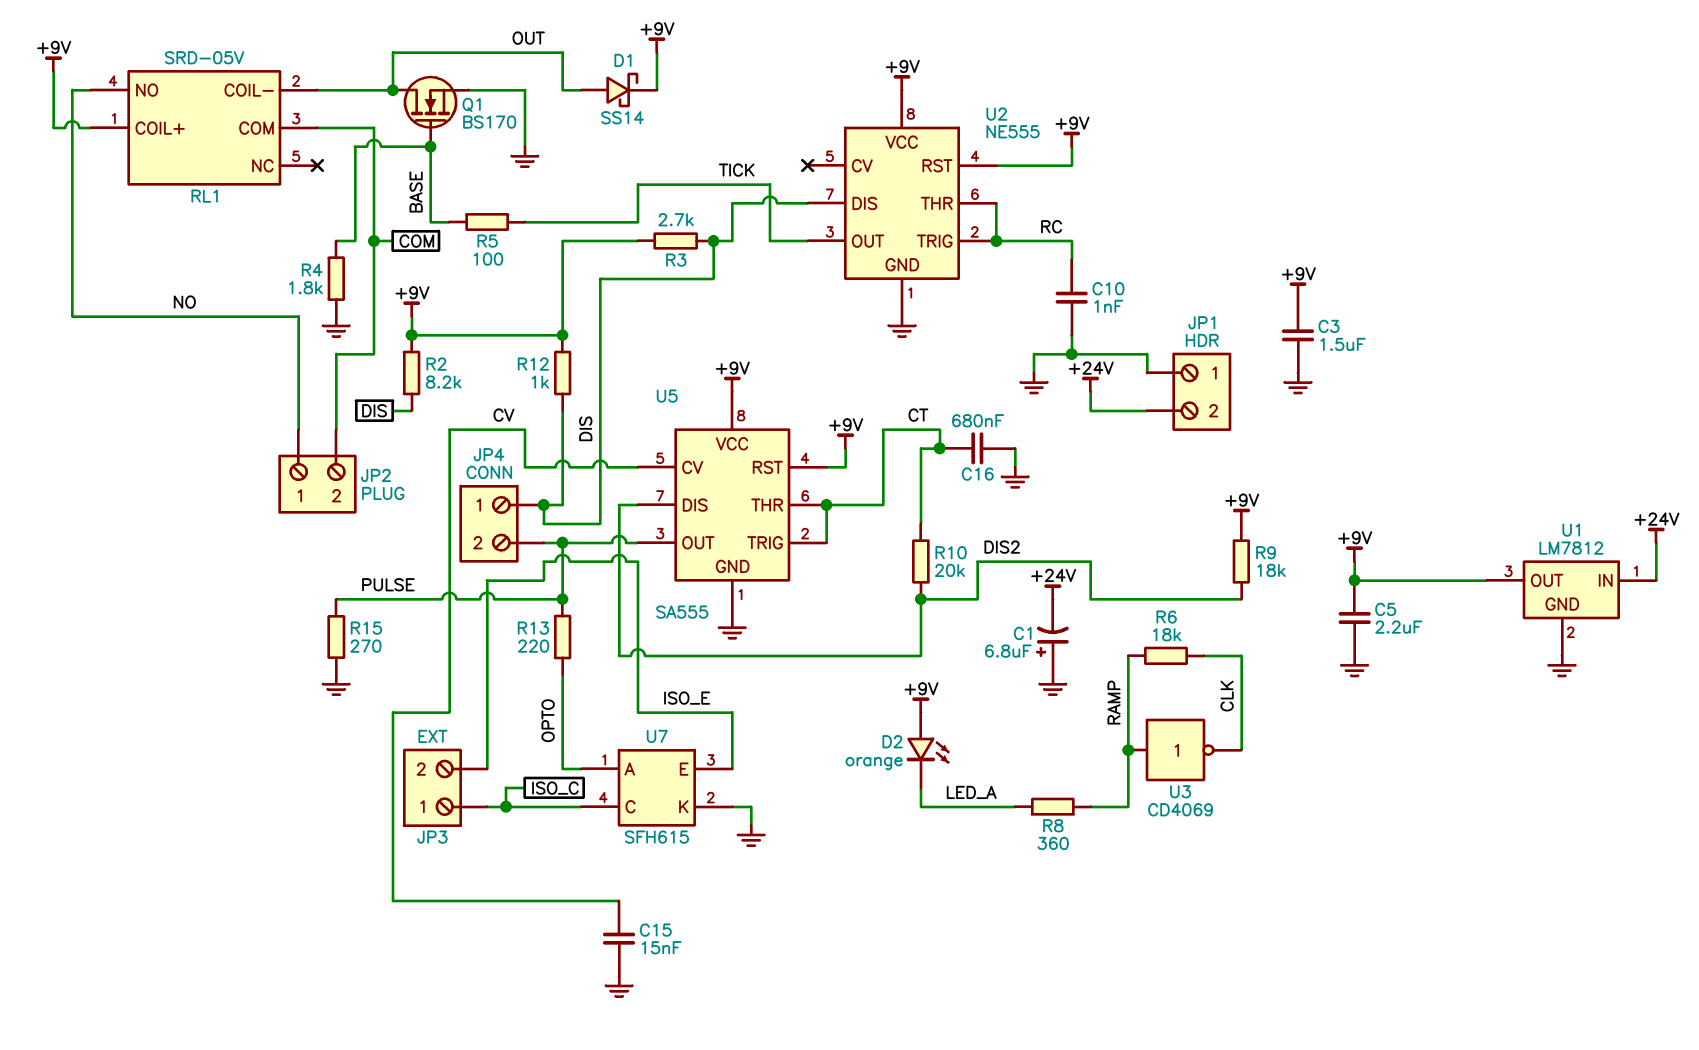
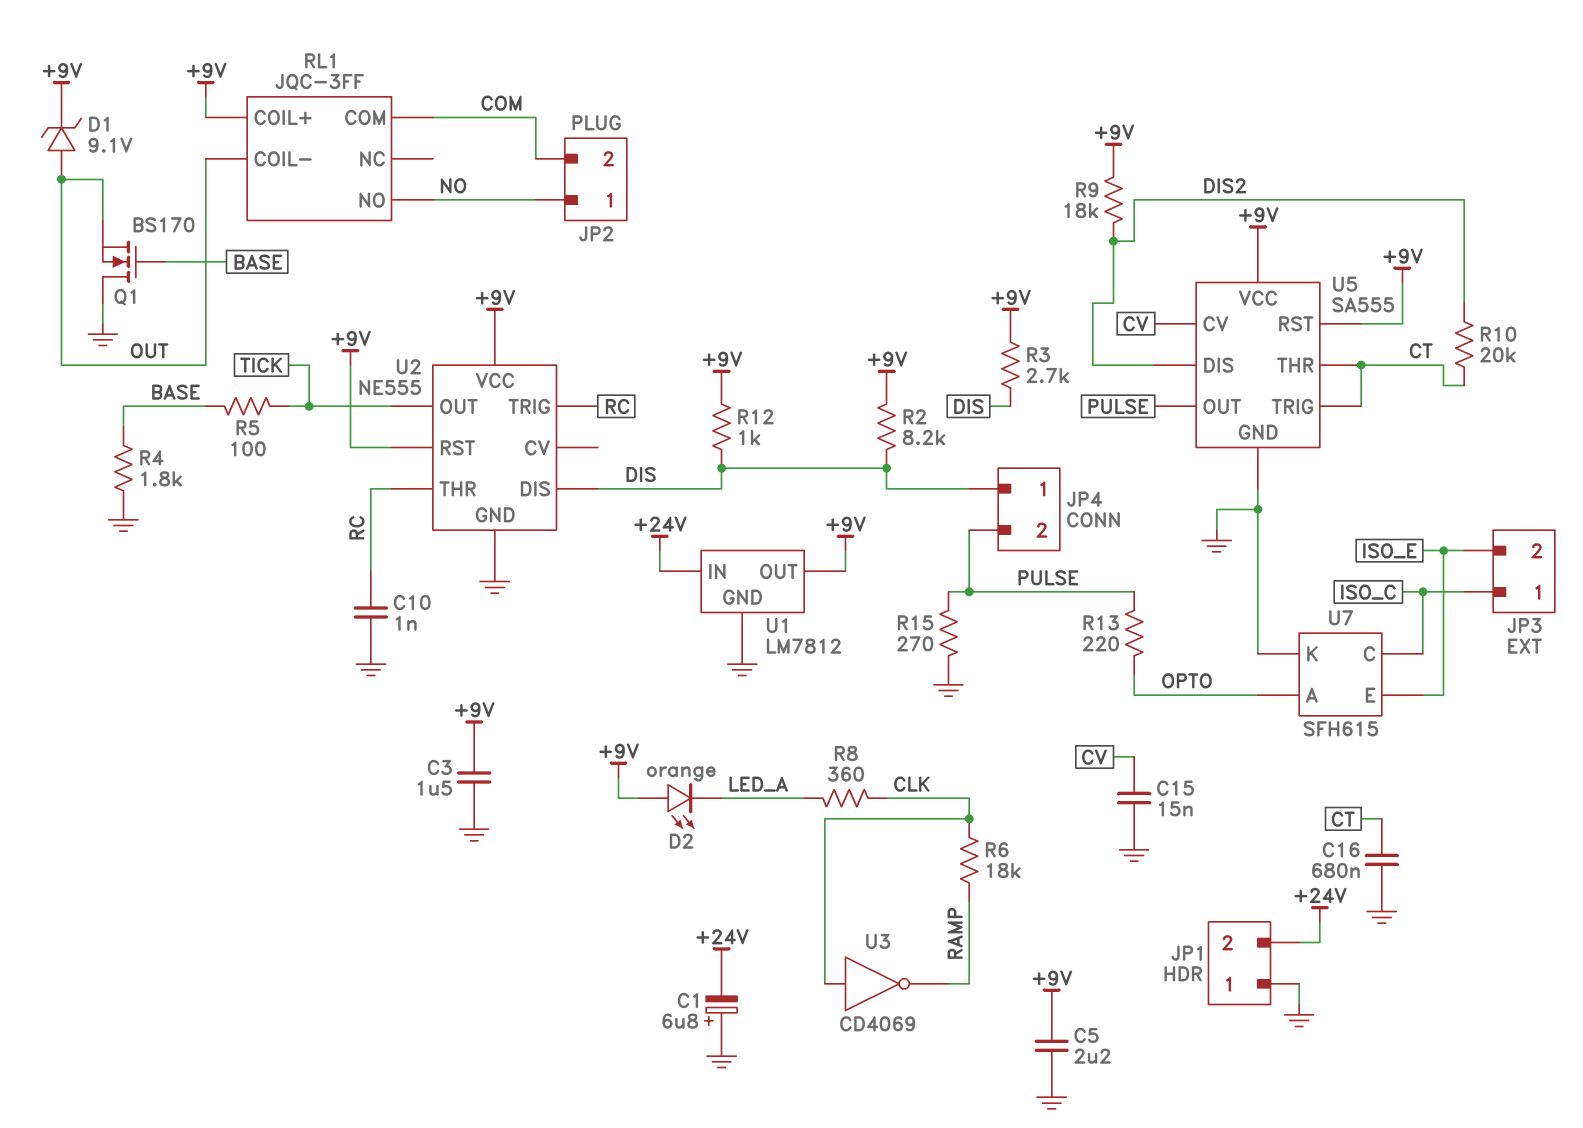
D1: schottky SS14 (A OUT, K +9V) -> zener 9.1V (A OUT, K +9V)
Q1: NMOS BS170 (G BASE, D OUT, S GND) -> NMOS BS170 (G BASE, D GND, S OUT)
R8: 360 (LED_A, RAMP) -> 360 (CLK, LED_A)
RL1: SRD-05V -> JQC-3FF
U3: NOT CD4069 (in RAMP, out CLK) -> NOT CD4069 (in CLK, out RAMP)

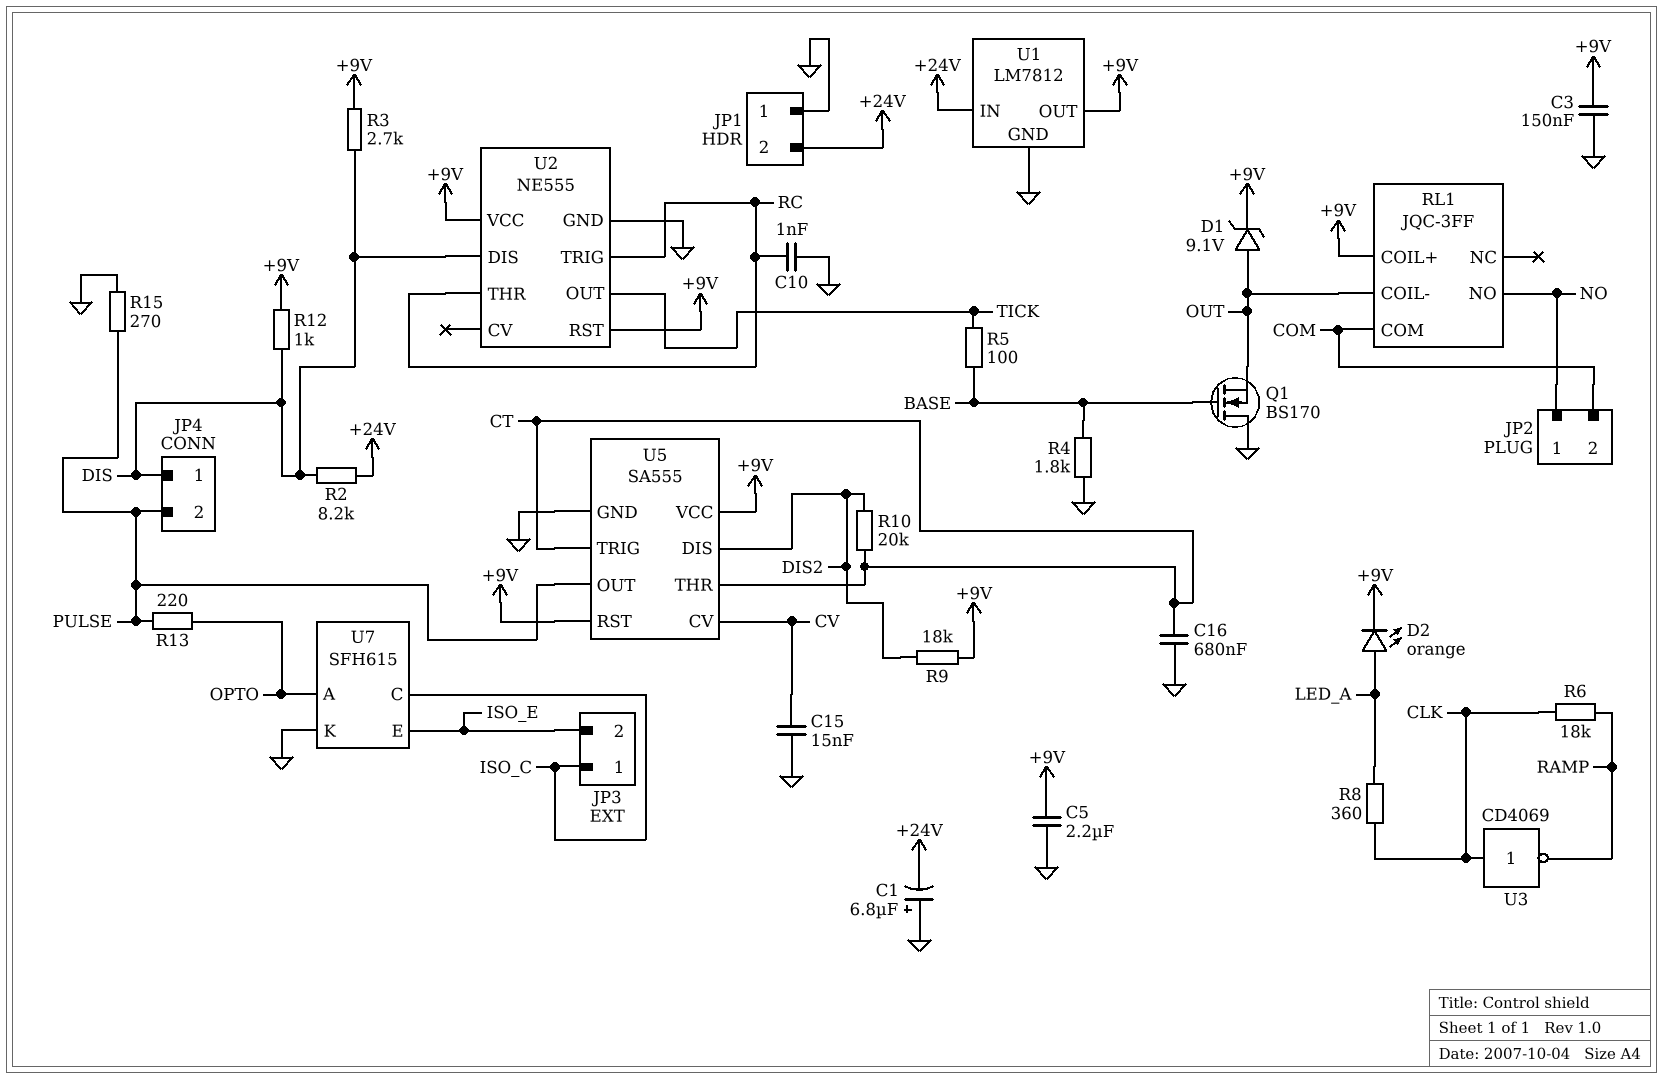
C3: 1.5uF (+9V, GND) -> 150nF (+9V, GND)
D2: LED orange (A +9V, K LED_A) -> LED orange (A LED_A, K +9V)
R2: 8.2k (+9V, DIS) -> 8.2k (+24V, DIS)

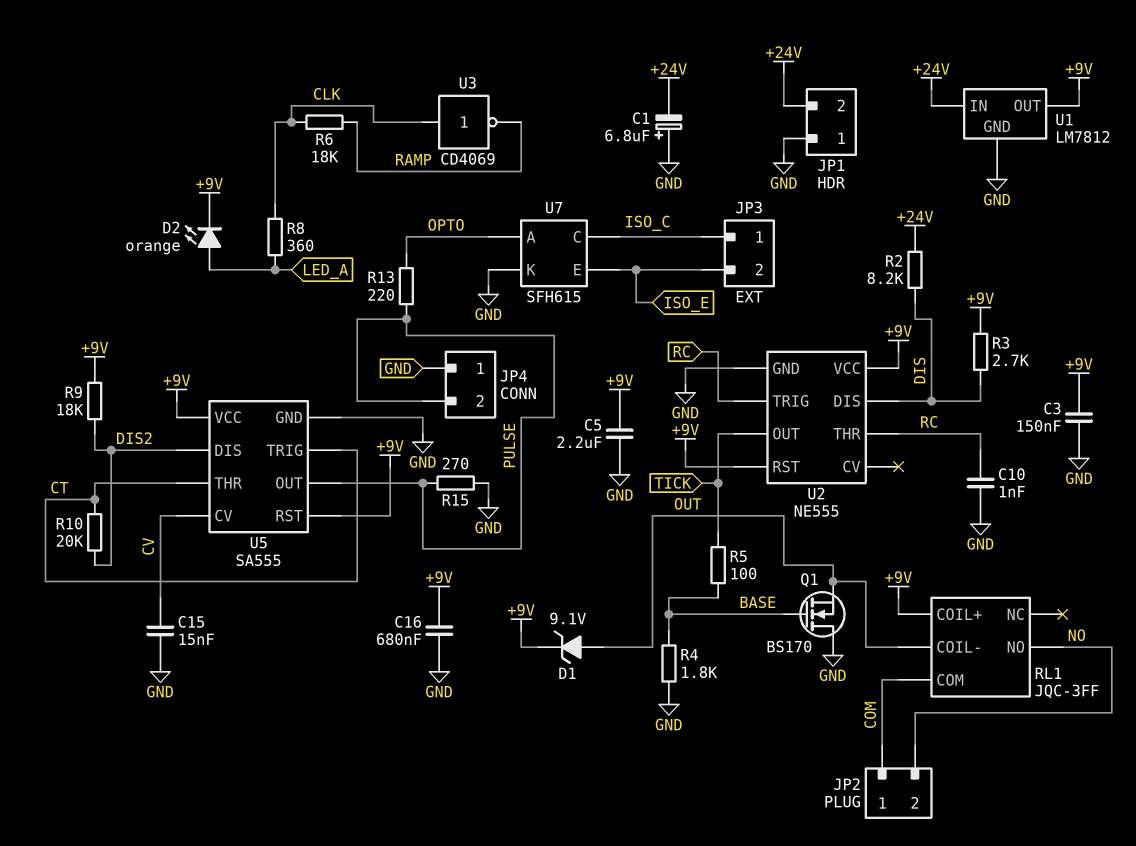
C16: 680nF (CT, GND) -> 680nF (+9V, GND)
JP2 pin 1: NO -> COM
JP2 pin 2: COM -> NO
JP4 pin 1: DIS -> GND
R12: 1k (+9V, DIS) -> none

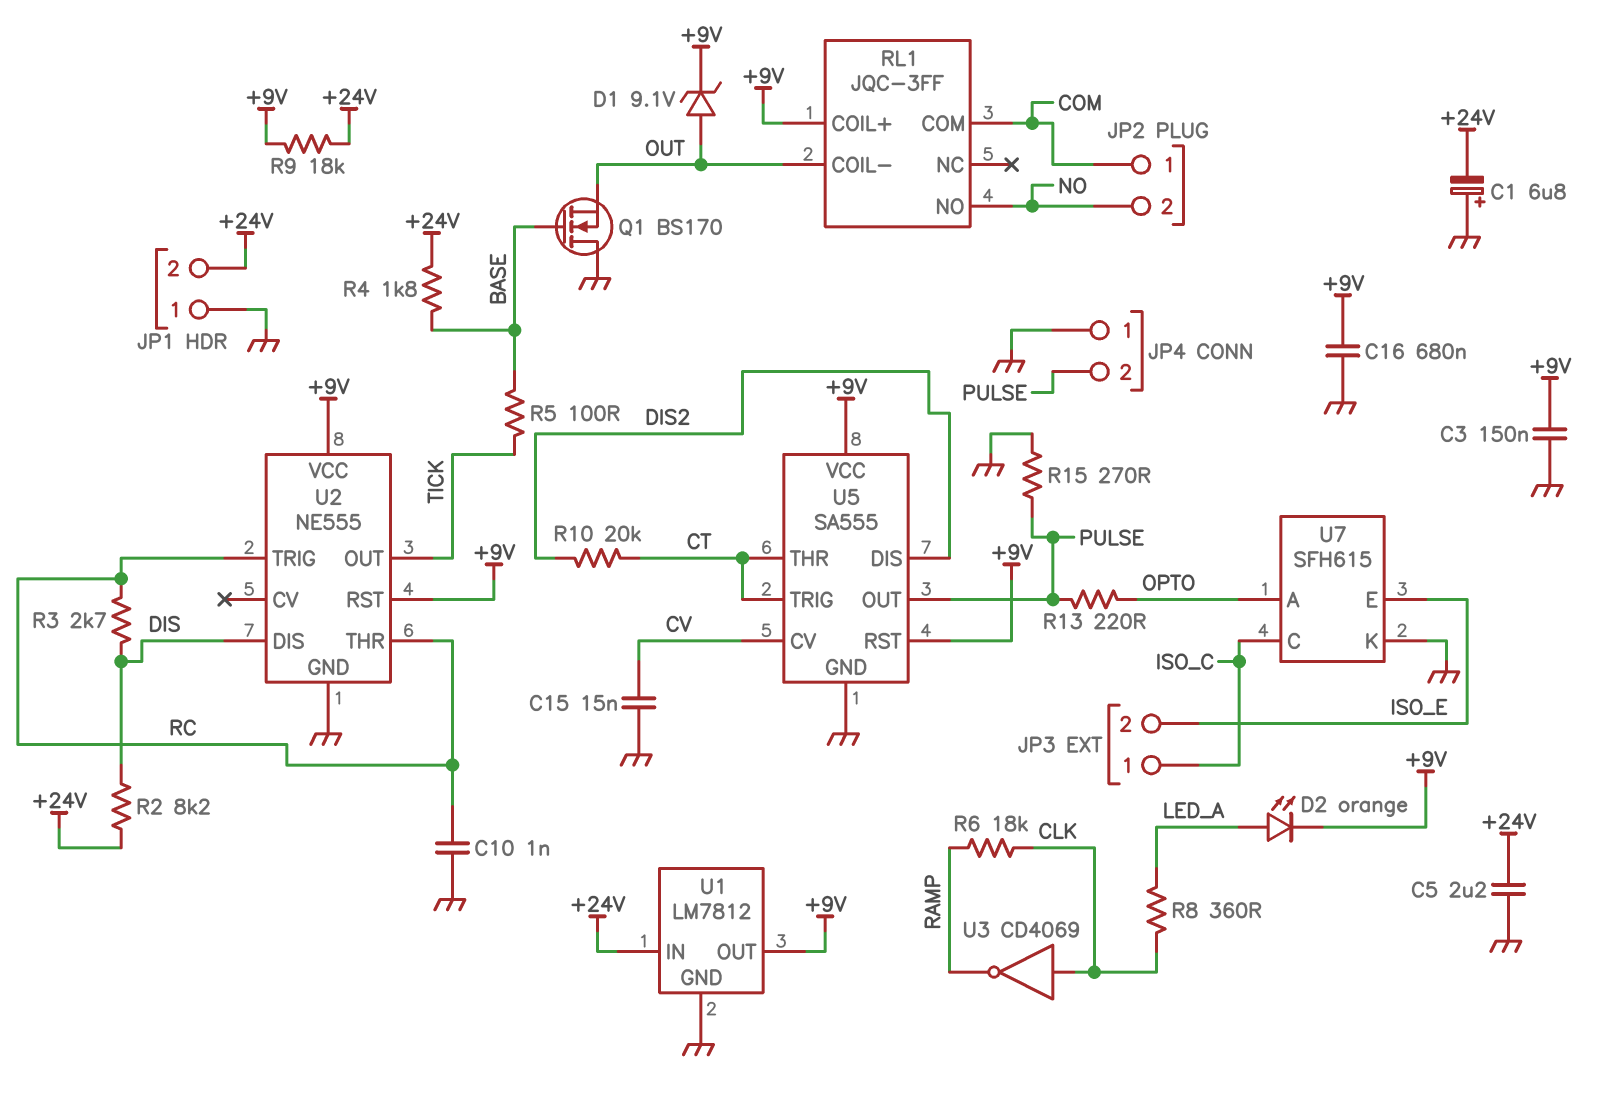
C5: 2.2uF (+9V, GND) -> 2.2uF (+24V, GND)
R3: 2.7k (+9V, DIS) -> 2.7k (DIS, RC)
R4: 1.8k (BASE, GND) -> 1.8k (+24V, BASE)
R9: 18k (+9V, DIS2) -> 18k (+9V, +24V)

